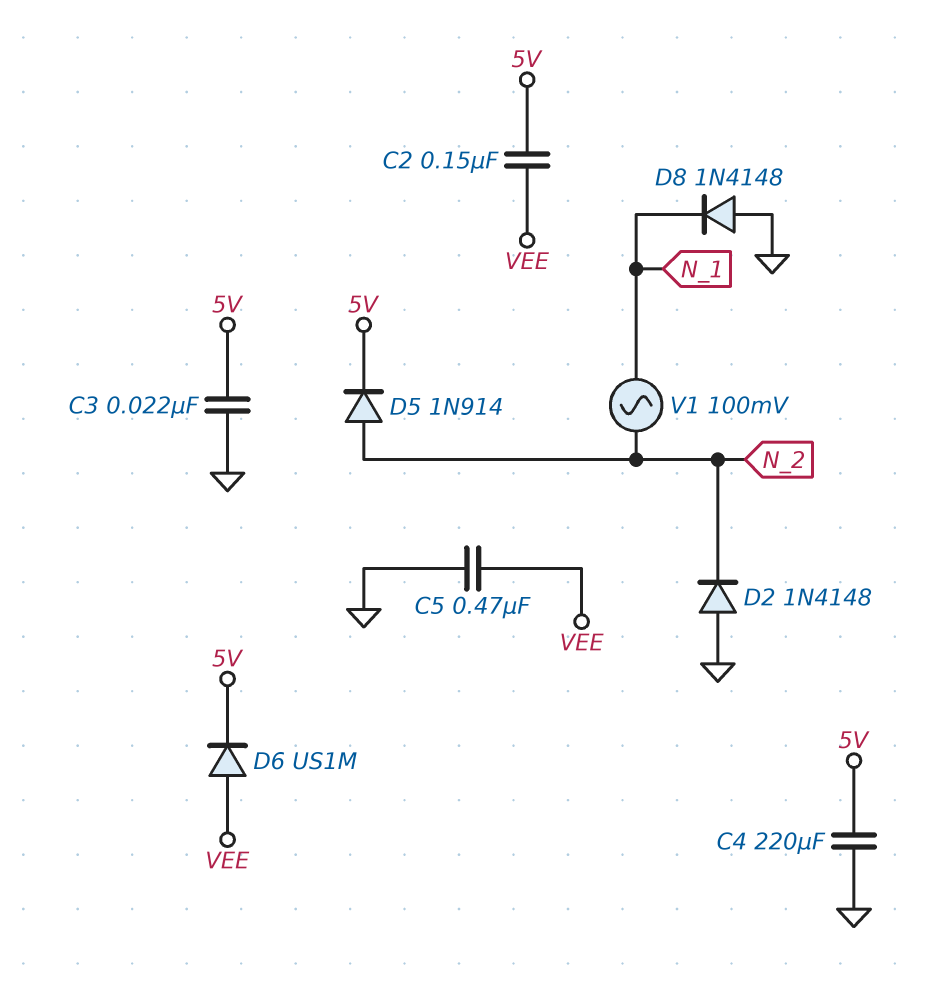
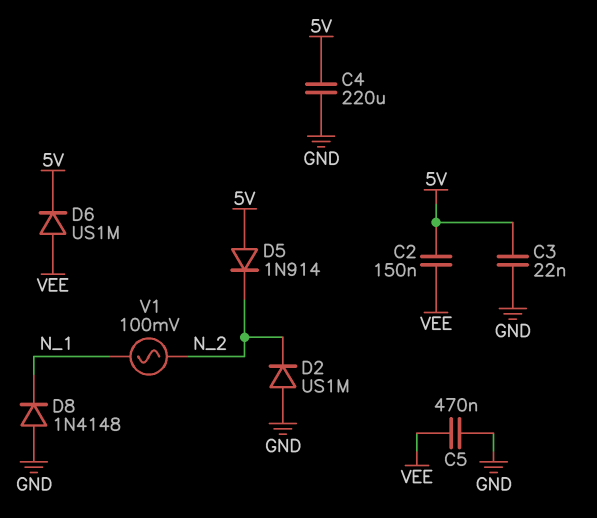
D2: diode 1N4148 (A GND, K N_2) -> diode US1M (A GND, K N_2)
D5: diode 1N914 (A N_2, K 5V) -> diode 1N914 (A 5V, K N_2)

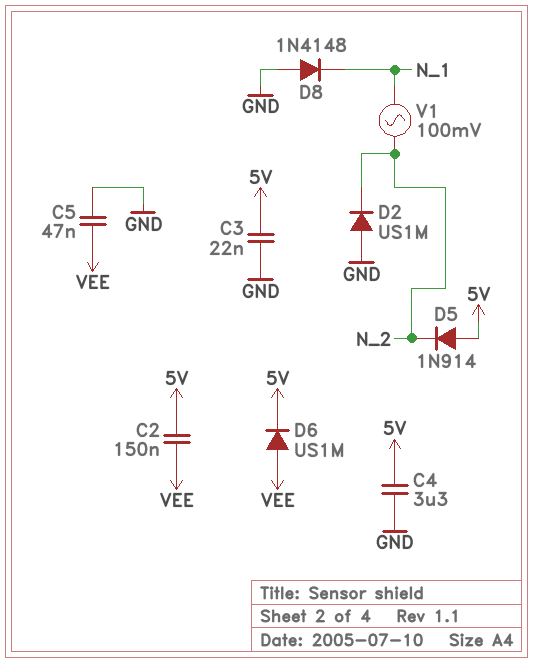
C4: 220uF (5V, GND) -> 3.3uF (5V, GND)
C5: 470nF (GND, VEE) -> 47nF (GND, VEE)

